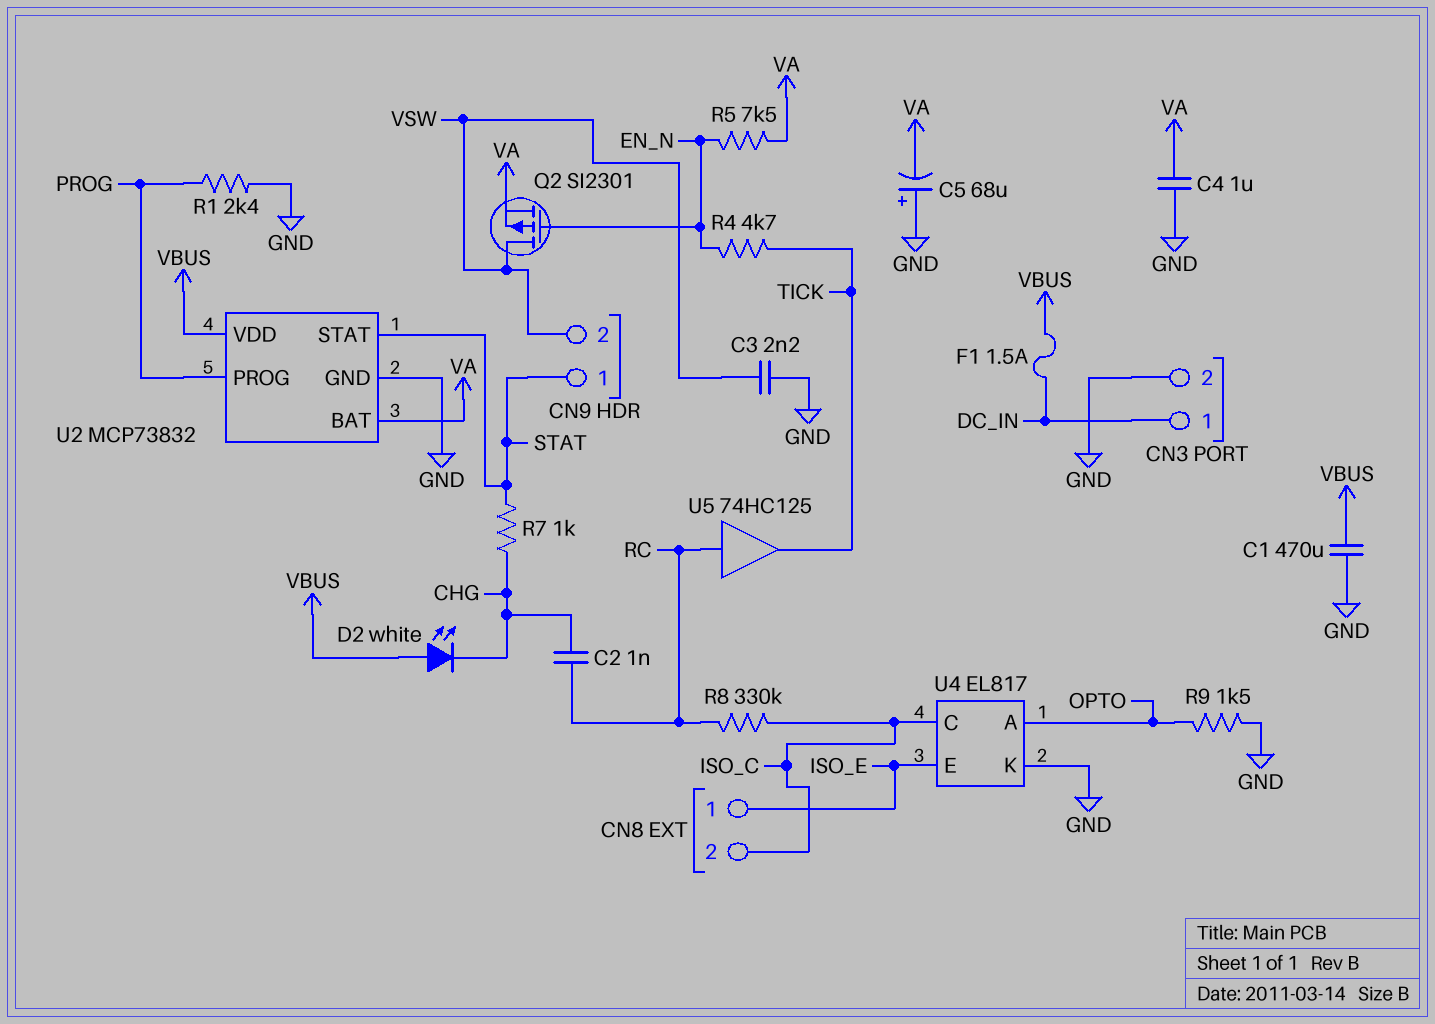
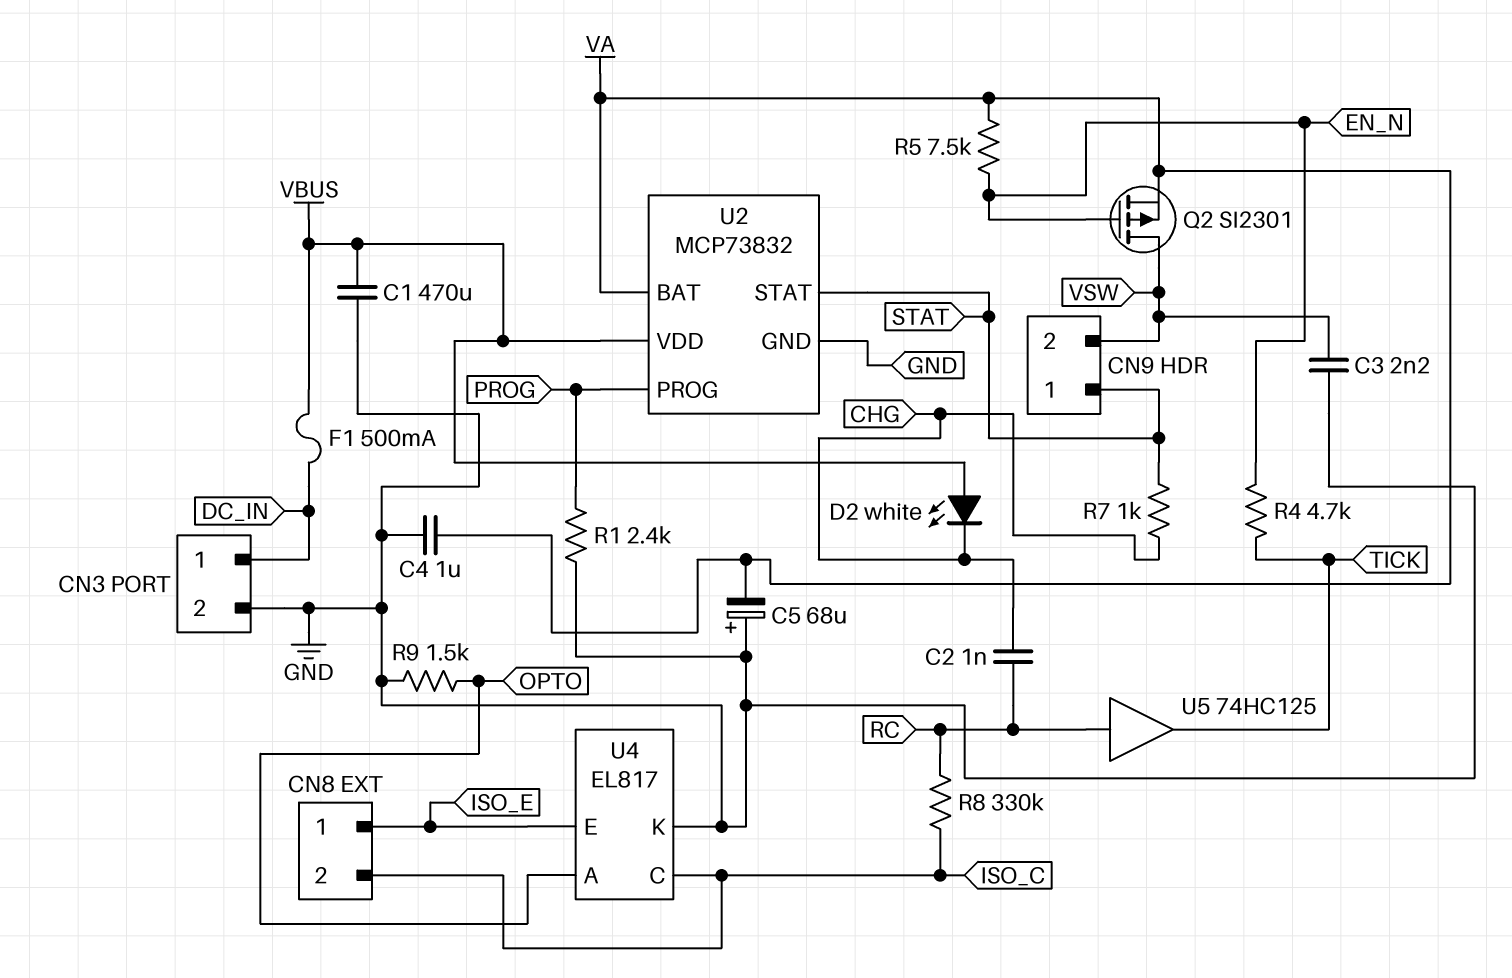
F1: 1.5A (DC_IN, VBUS) -> 500mA (DC_IN, VBUS)

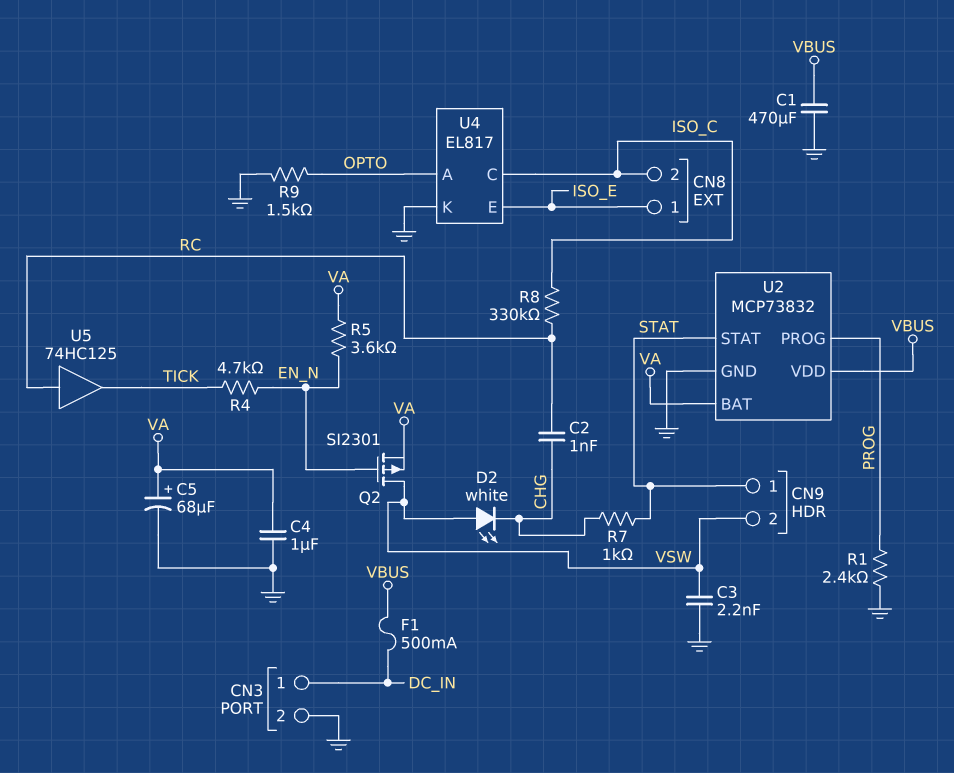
C5: 68uF (plus GND, minus VA) -> 68uF (plus VA, minus GND)
D2: LED white (A VBUS, K CHG) -> LED white (A VSW, K CHG)
R5: 7.5k (EN_N, VA) -> 3.6k (EN_N, VA)

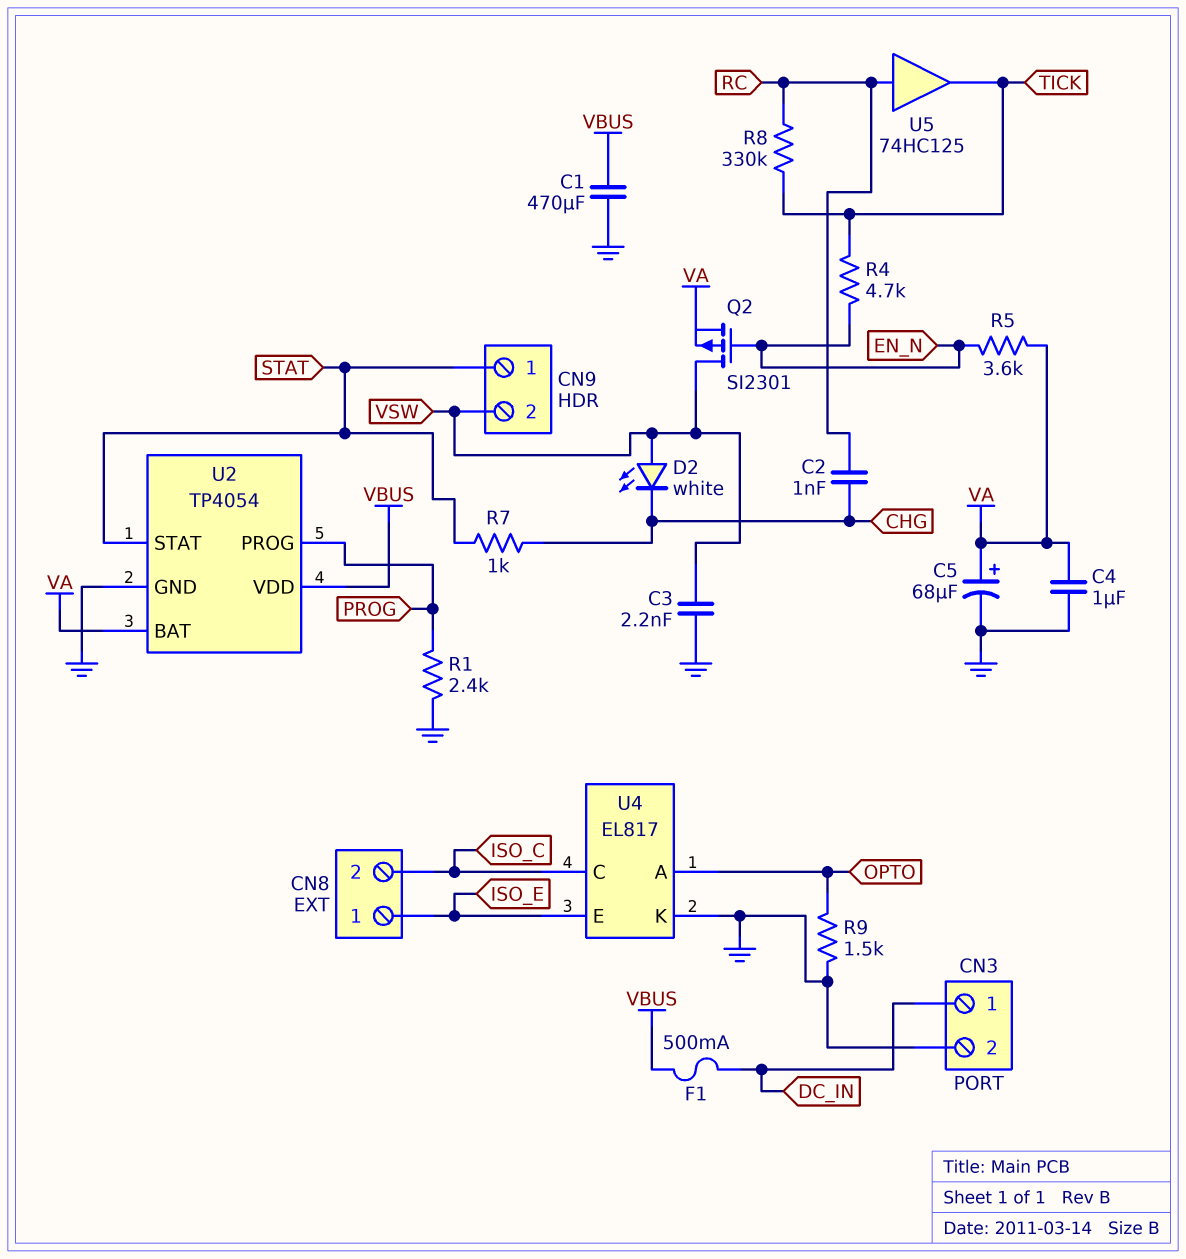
R8: 330k (ISO_C, RC) -> 330k (RC, TICK)
U2: MCP73832 -> TP4054

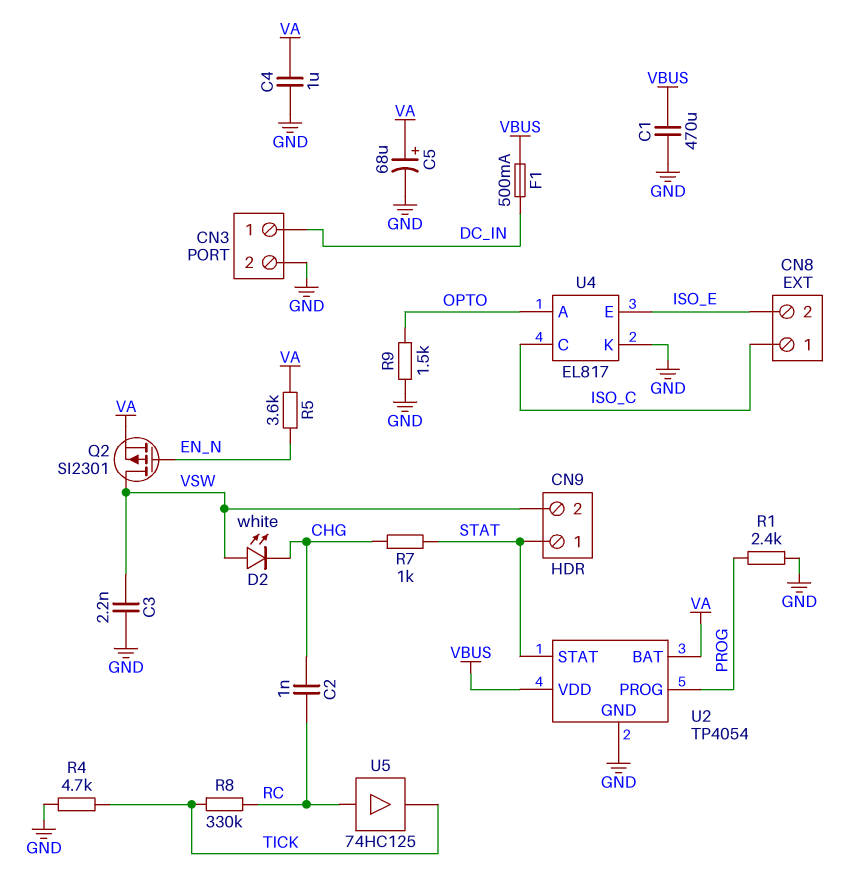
CN8 pin 1: ISO_E -> ISO_C
CN8 pin 2: ISO_C -> ISO_E
R4: 4.7k (EN_N, TICK) -> 4.7k (GND, TICK)

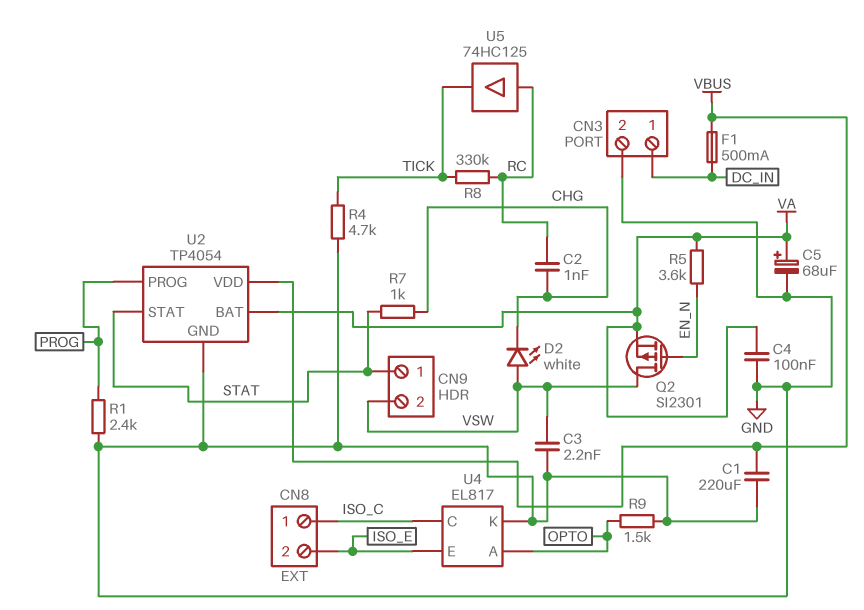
C1: 470uF (GND, VBUS) -> 220uF (GND, VBUS)
C4: 1uF (GND, VA) -> 100nF (GND, VA)

